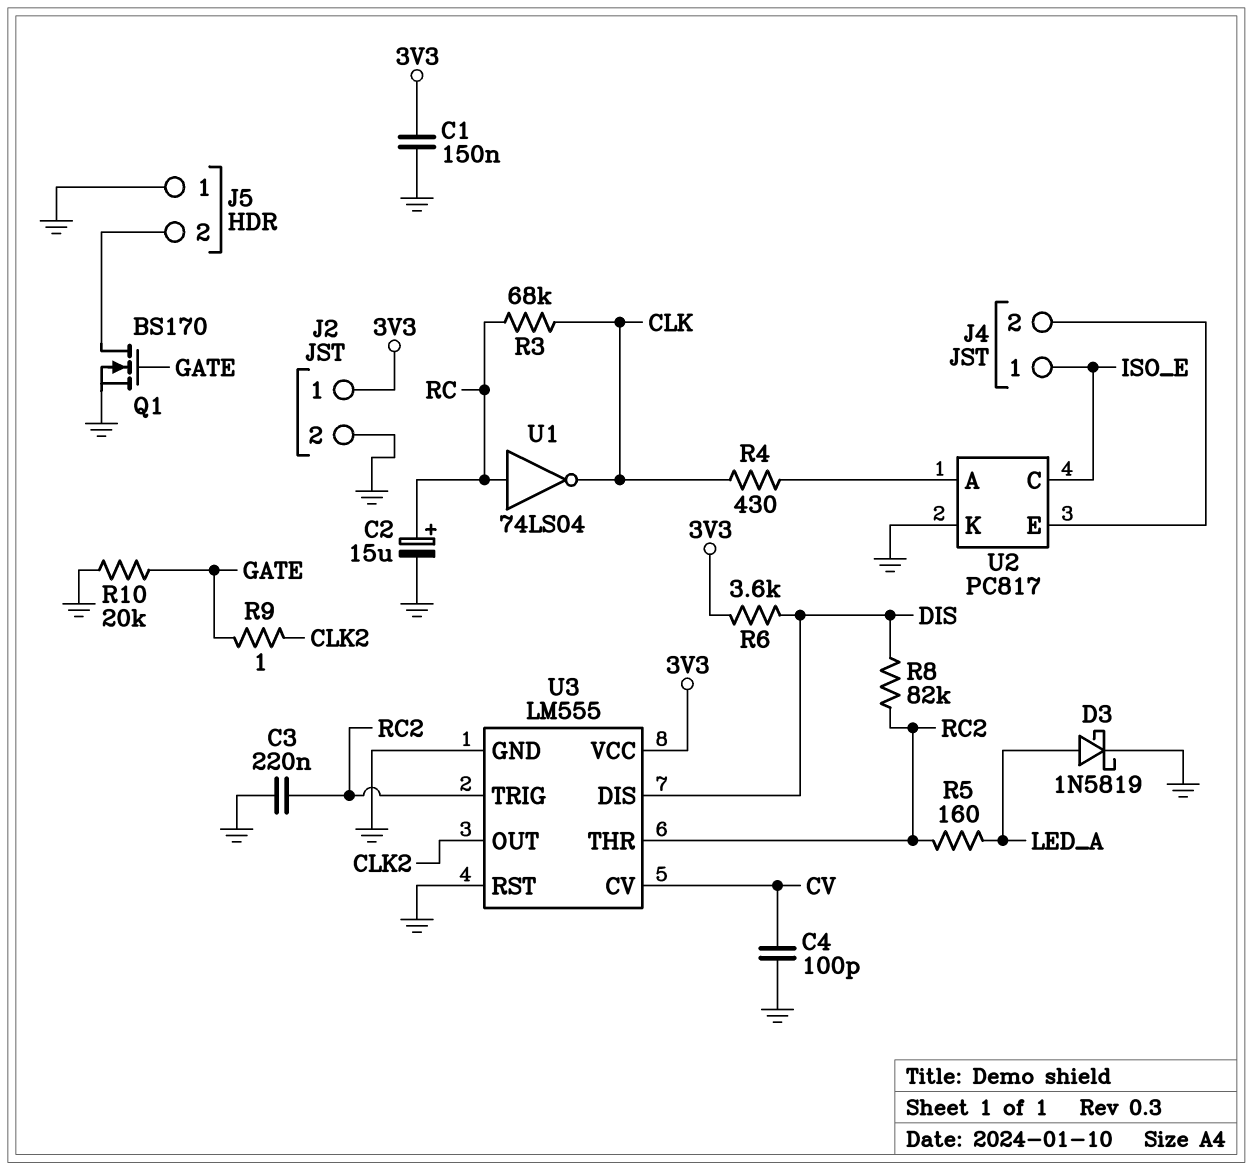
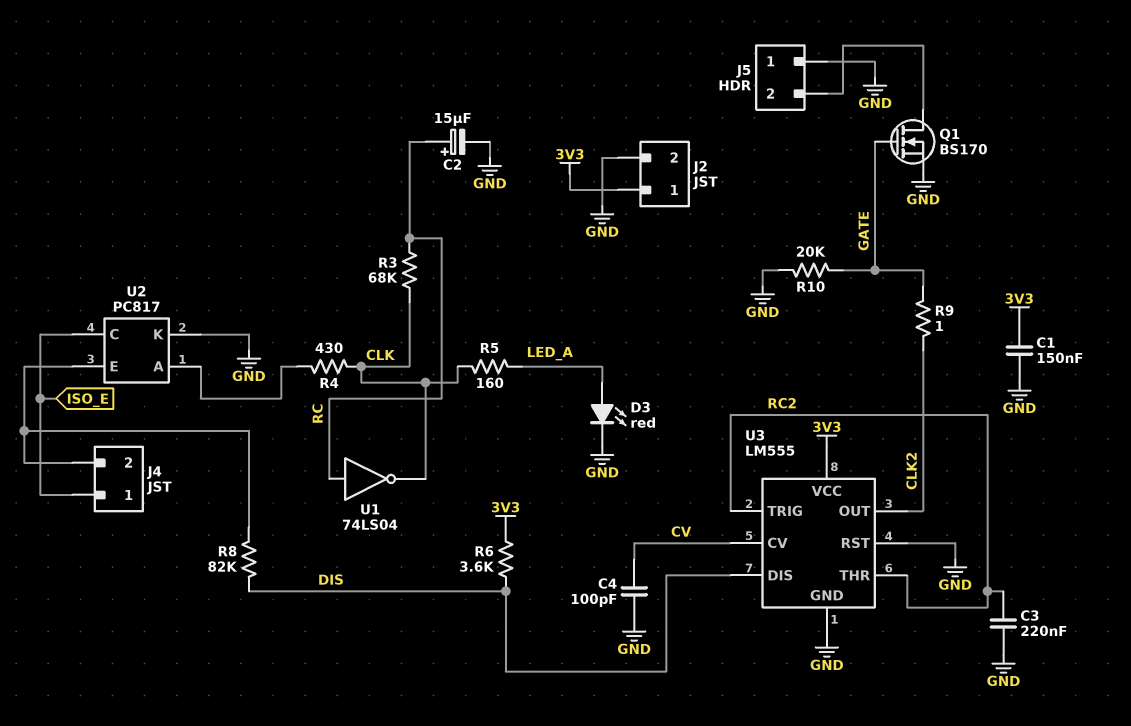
D3: schottky 1N5819 (A LED_A, K GND) -> LED red (A LED_A, K GND)
R5: 160 (LED_A, RC2) -> 160 (CLK, LED_A)
R8: 82k (DIS, RC2) -> 82k (DIS, J4/2)

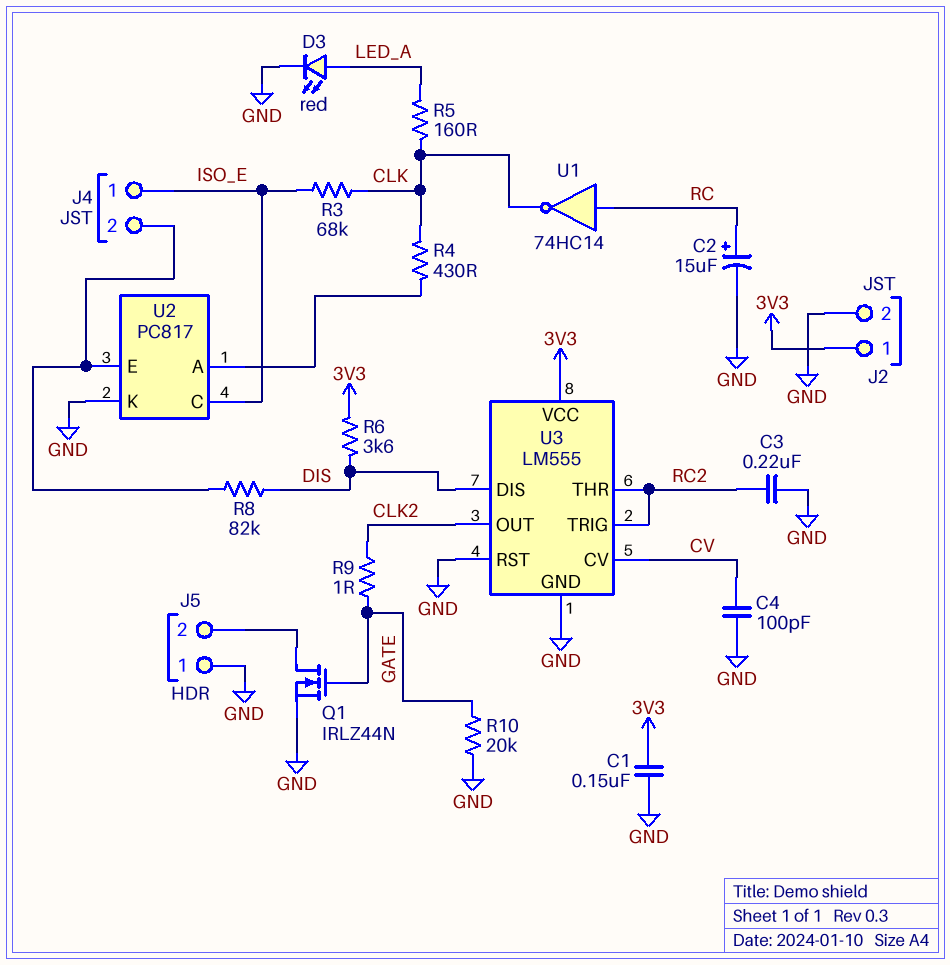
Q1: NMOS BS170 (G GATE, D J5/2, S GND) -> NMOS IRLZ44N (G GATE, D J5/2, S GND)
R3: 68k (CLK, RC) -> 68k (CLK, ISO_E)
U1: NOT 74LS04 (in RC, out CLK) -> NOT 74HC14 (in RC, out CLK)

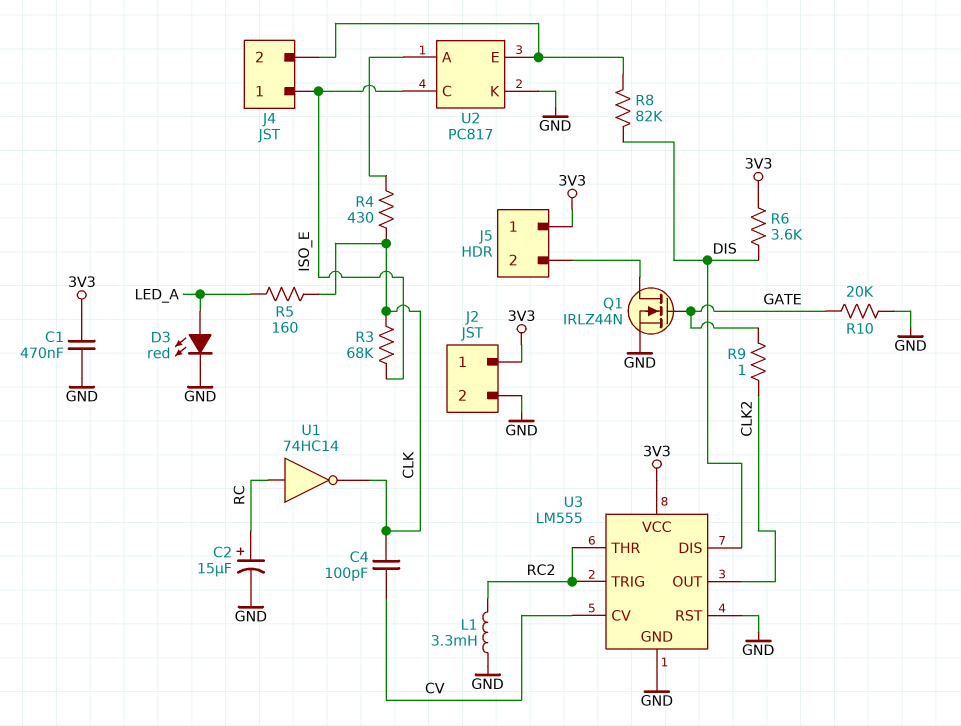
C1: 150nF (3V3, GND) -> 470nF (3V3, GND)
C3: 220nF (GND, RC2) -> none
C4: 100pF (CV, GND) -> 100pF (CLK, CV)
J5 pin 1: GND -> 3V3
L1: none -> 3.3mH (GND, RC2)

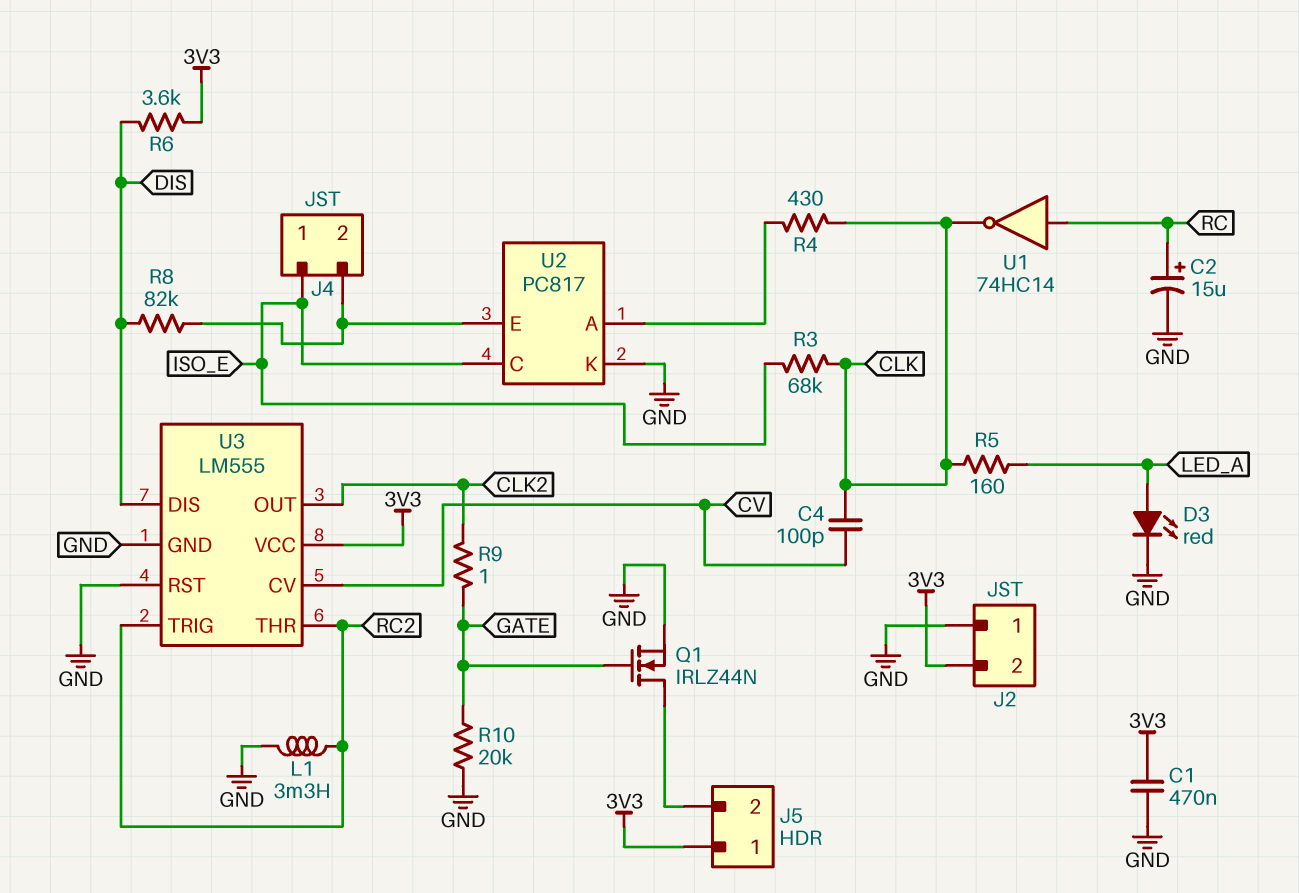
J2 pin 1: 3V3 -> GND
J2 pin 2: GND -> 3V3

